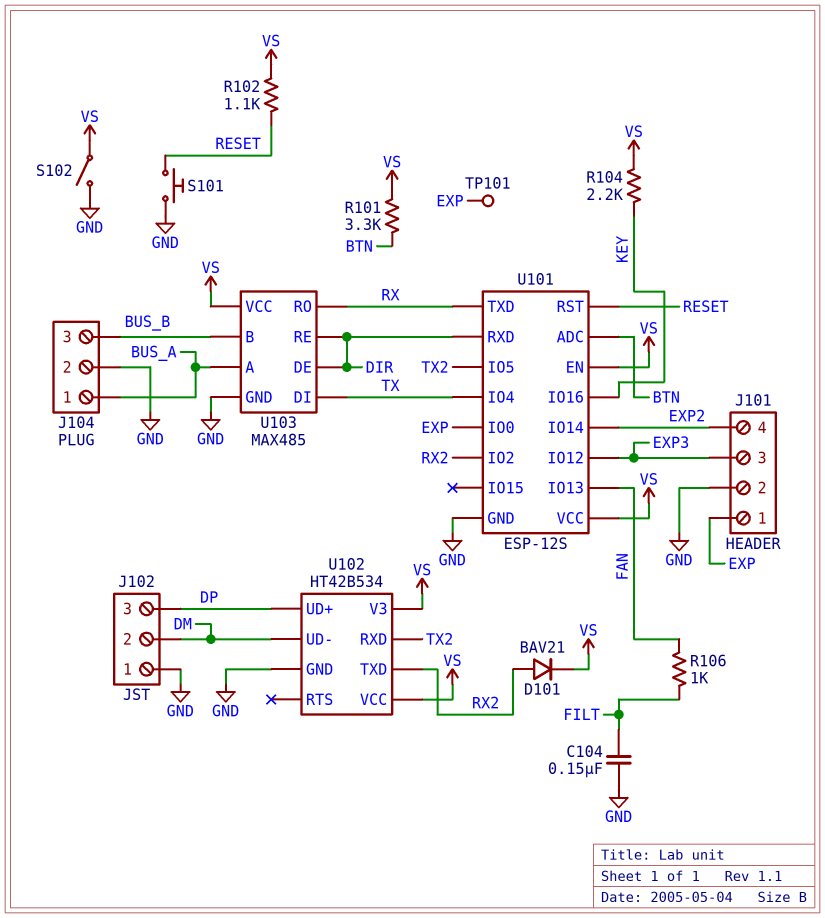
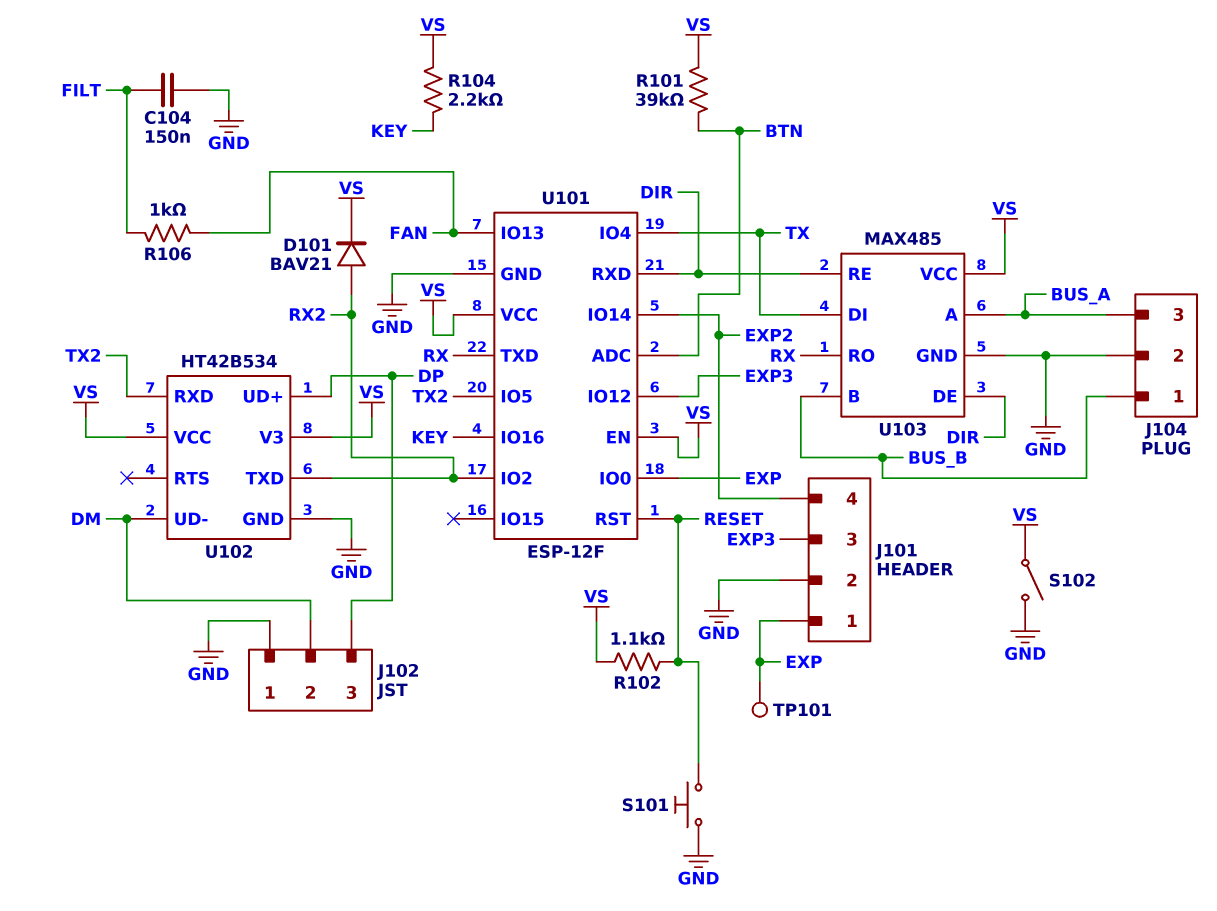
J104 pin 1: BUS_A -> BUS_B
J104 pin 3: BUS_B -> BUS_A
R101: 3.3k (BTN, VS) -> 39k (BTN, VS)
U101: ESP-12S -> ESP-12F

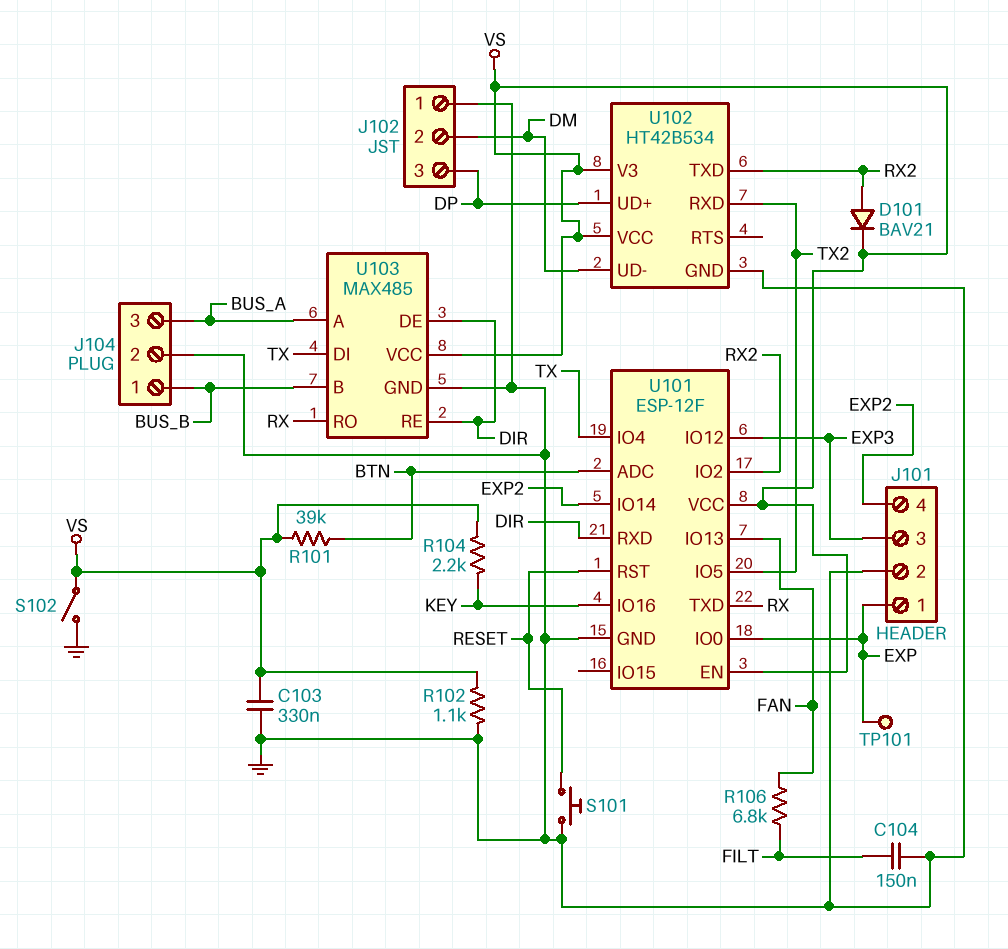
C103: none -> 330nF (GND, VS)
R102: 1.1k (RESET, VS) -> 1.1k (GND, VS)
R106: 1k (FAN, FILT) -> 6.8k (FAN, FILT)

